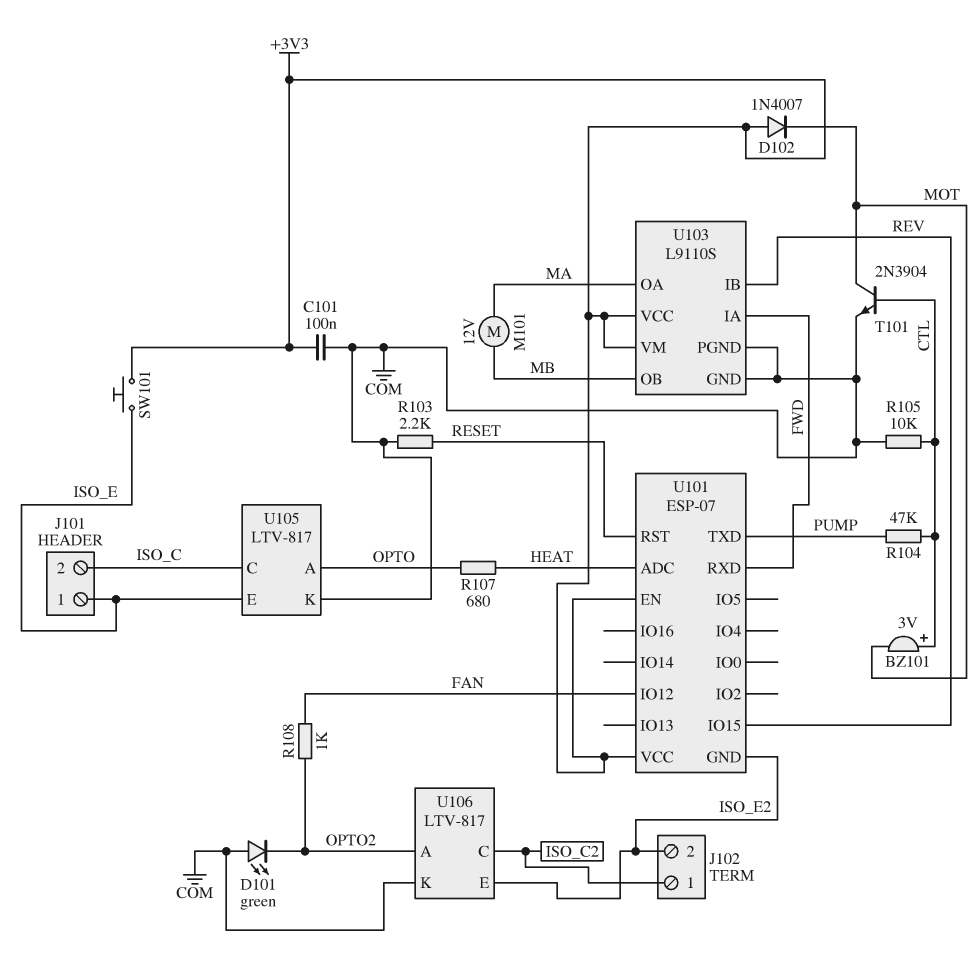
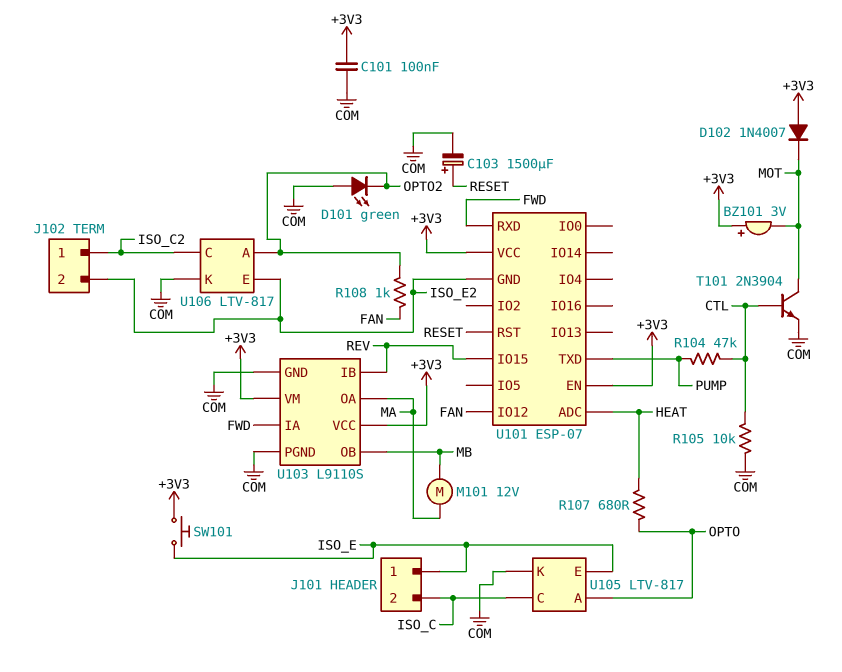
BZ101: buzzer 3V (plus CTL, minus MOT) -> buzzer 3V (plus +3V3, minus MOT)
C103: none -> 1500uF (plus RESET, minus COM)
R103: 2.2k (COM, RESET) -> none

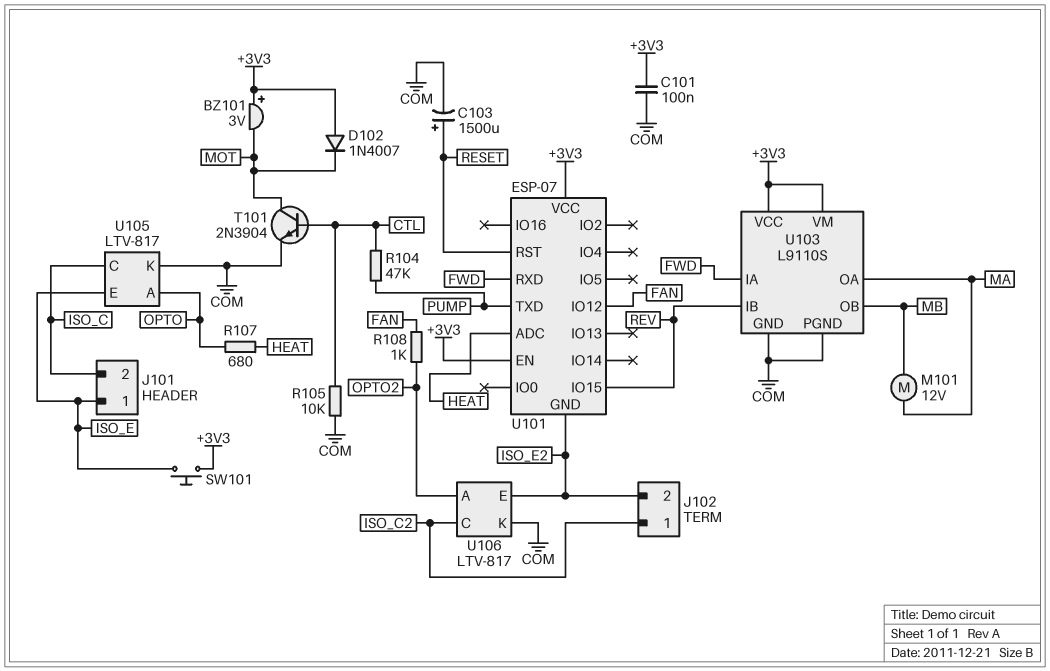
D101: LED green (A COM, K OPTO2) -> none

